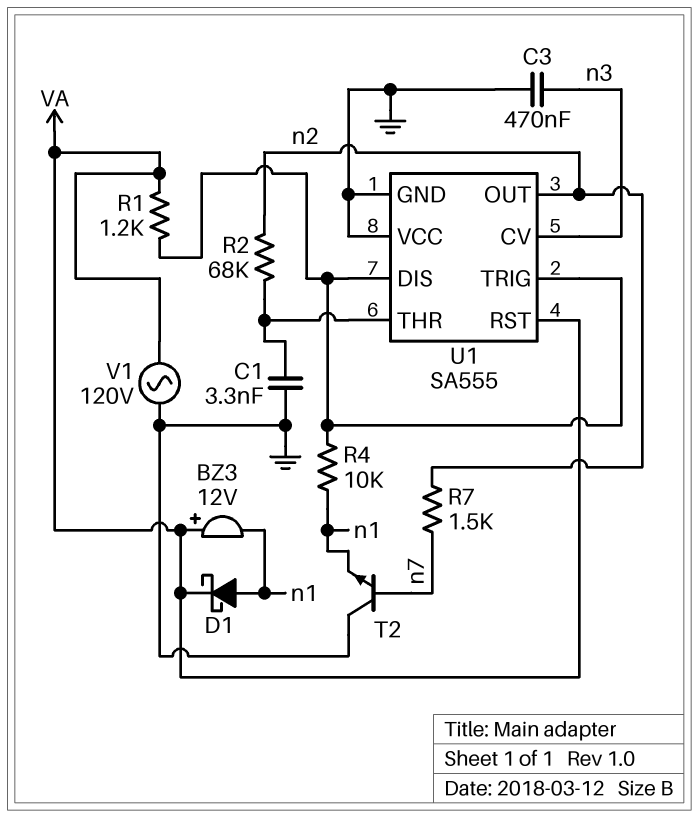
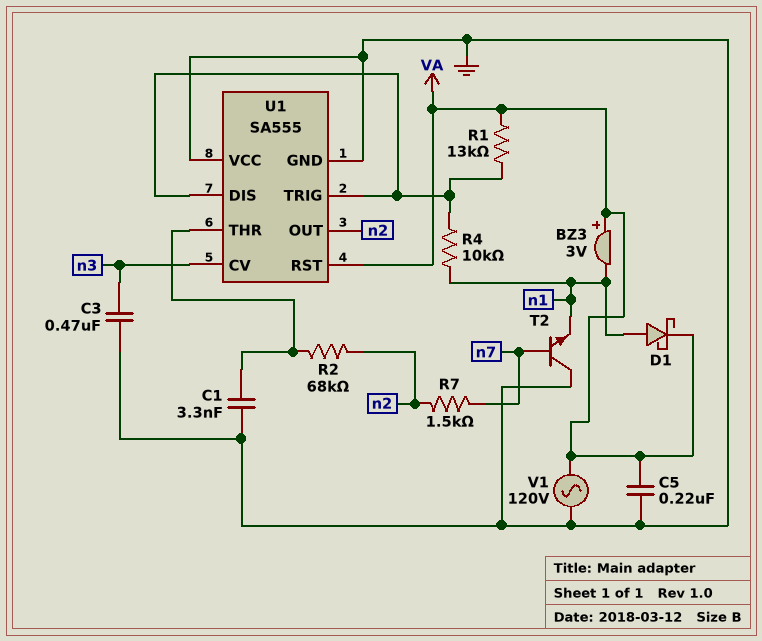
BZ3: buzzer 12V (plus VA, minus n1) -> buzzer 3V (plus VA, minus n1)
C5: none -> 220nF (GND, VA)
R1: 1.2k (U1/DIS, VA) -> 13k (U1/DIS, VA)

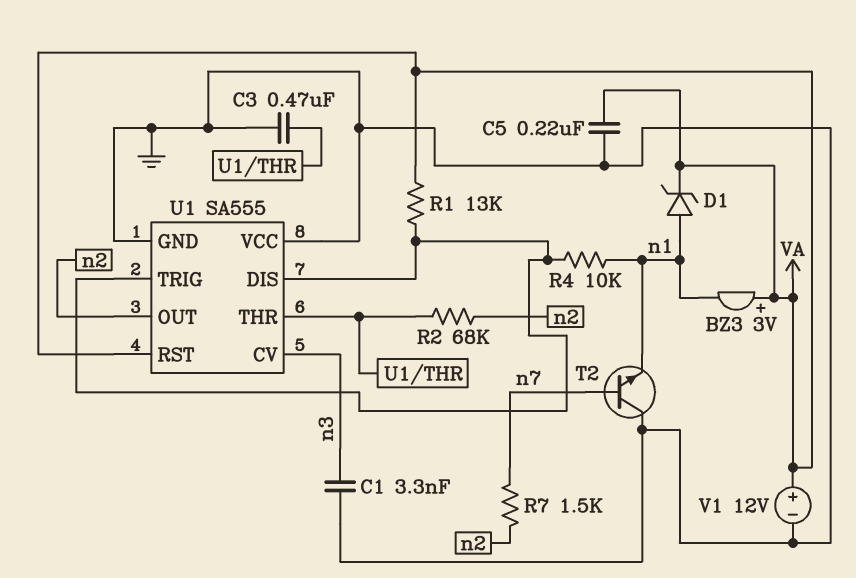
C1: 3.3nF (GND, U1/THR) -> 3.3nF (GND, n3)
C3: 470nF (GND, n3) -> 470nF (GND, U1/THR)
D1: schottky (A n1, K VA) -> zener (A n1, K VA)
V1: AC 120V (GND, VA) -> 12V (plus VA, minus GND)

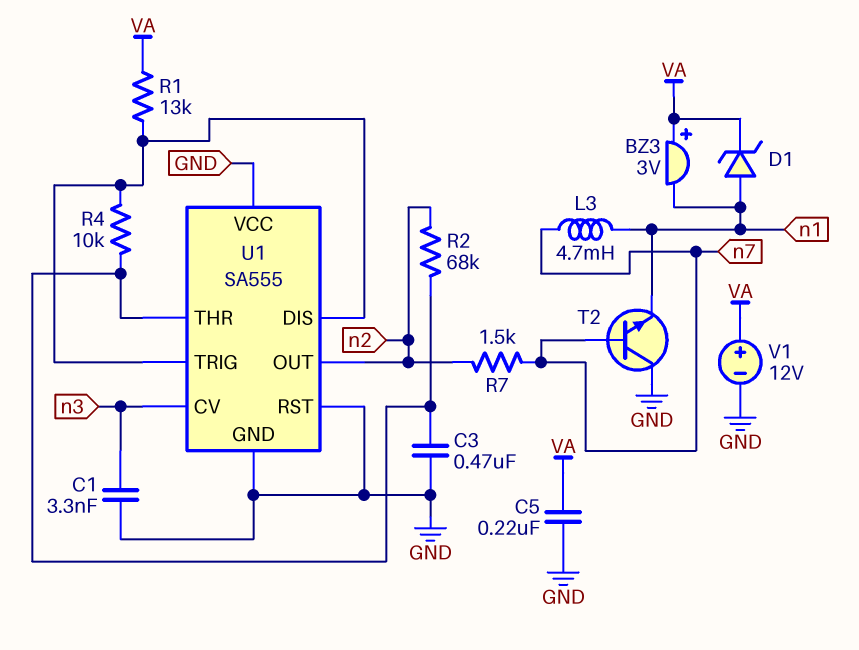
L3: none -> 4.7mH (n1, n7)
R4: 10k (U1/DIS, n1) -> 10k (U1/DIS, U1/THR)
U1 pin RST: VA -> GND

